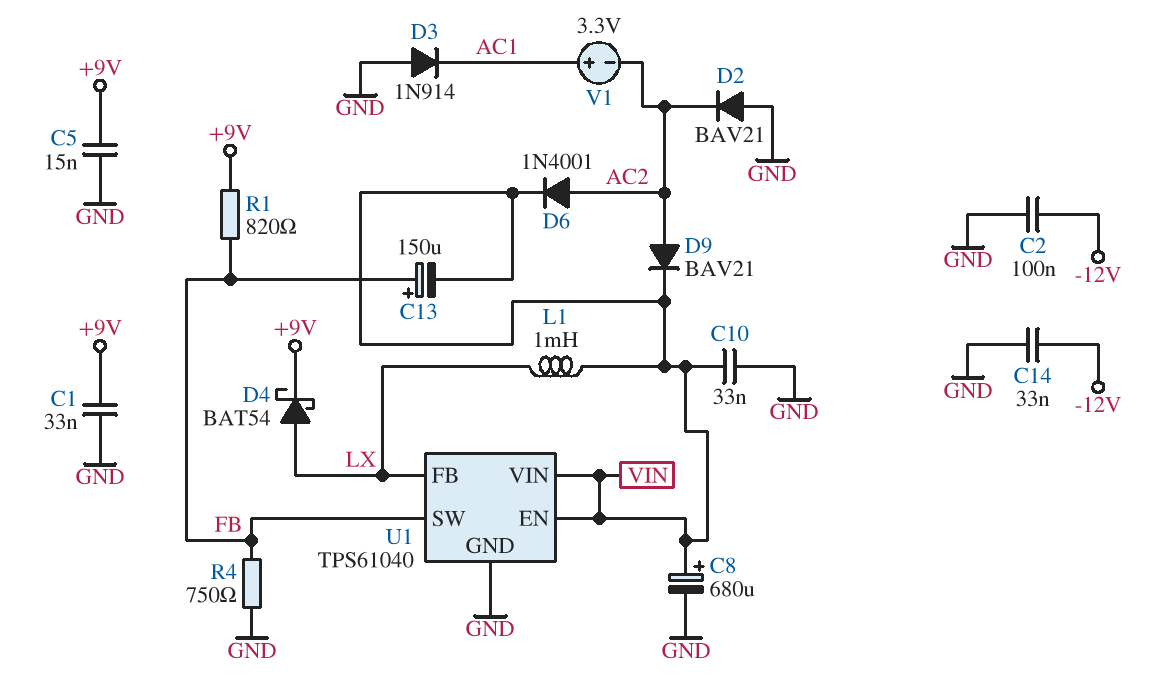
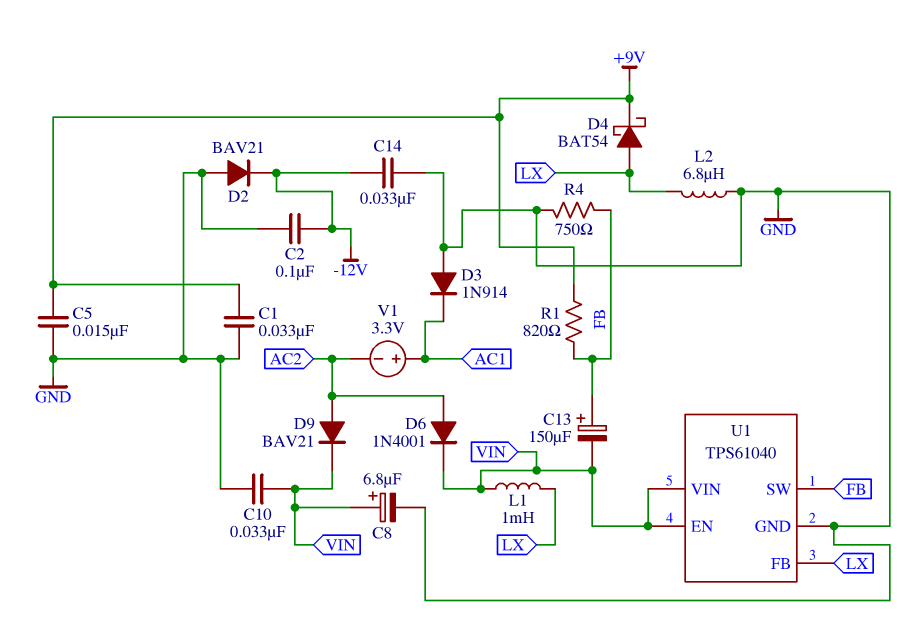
C8: 680uF (plus VIN, minus GND) -> 6.8uF (plus VIN, minus GND)
D2: diode BAV21 (A GND, K AC2) -> diode BAV21 (A GND, K -12V)
L2: none -> 6.8uH (GND, LX)

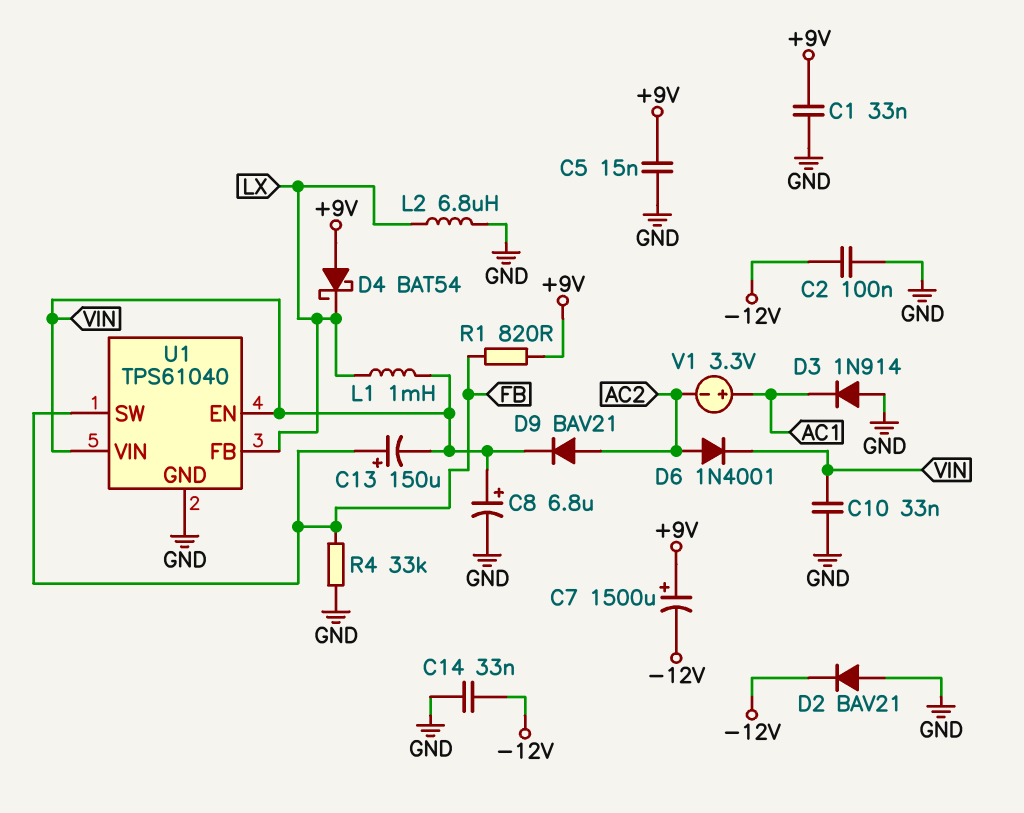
C7: none -> 1500uF (plus +9V, minus -12V)
D4: schottky BAT54 (A LX, K +9V) -> schottky BAT54 (A +9V, K LX)
R4: 750 (FB, GND) -> 33k (FB, GND)

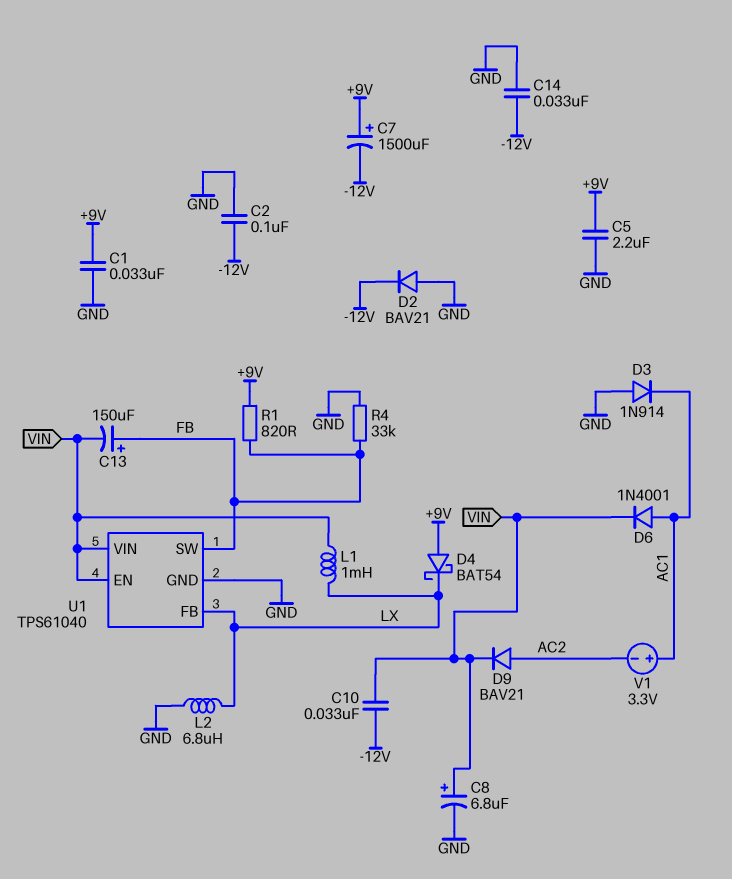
C5: 15nF (+9V, GND) -> 2.2uF (+9V, GND)
C10: 33nF (GND, VIN) -> 33nF (-12V, VIN)
D6: diode 1N4001 (A AC2, K VIN) -> diode 1N4001 (A AC1, K VIN)

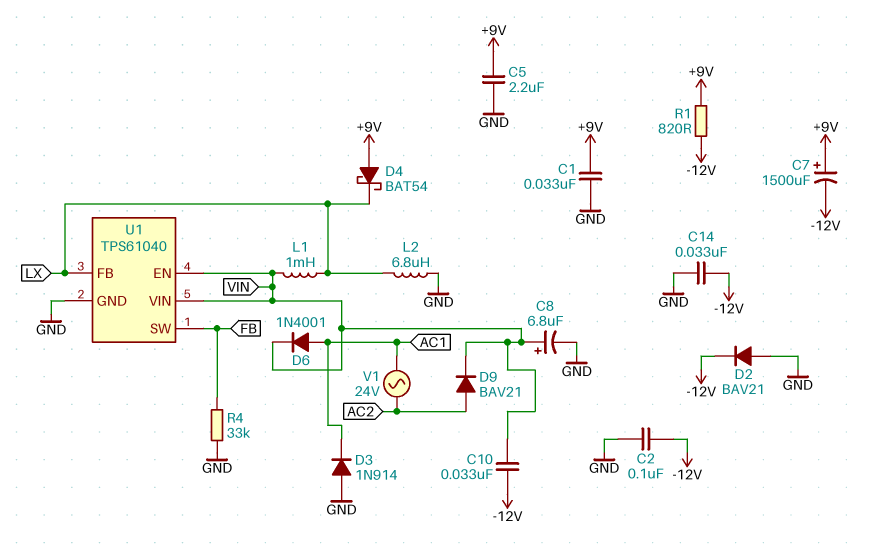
C13: 150uF (plus FB, minus VIN) -> none
R1: 820 (+9V, FB) -> 820 (+9V, -12V)
V1: 3.3V (plus AC1, minus AC2) -> AC 24V (AC1, AC2)

